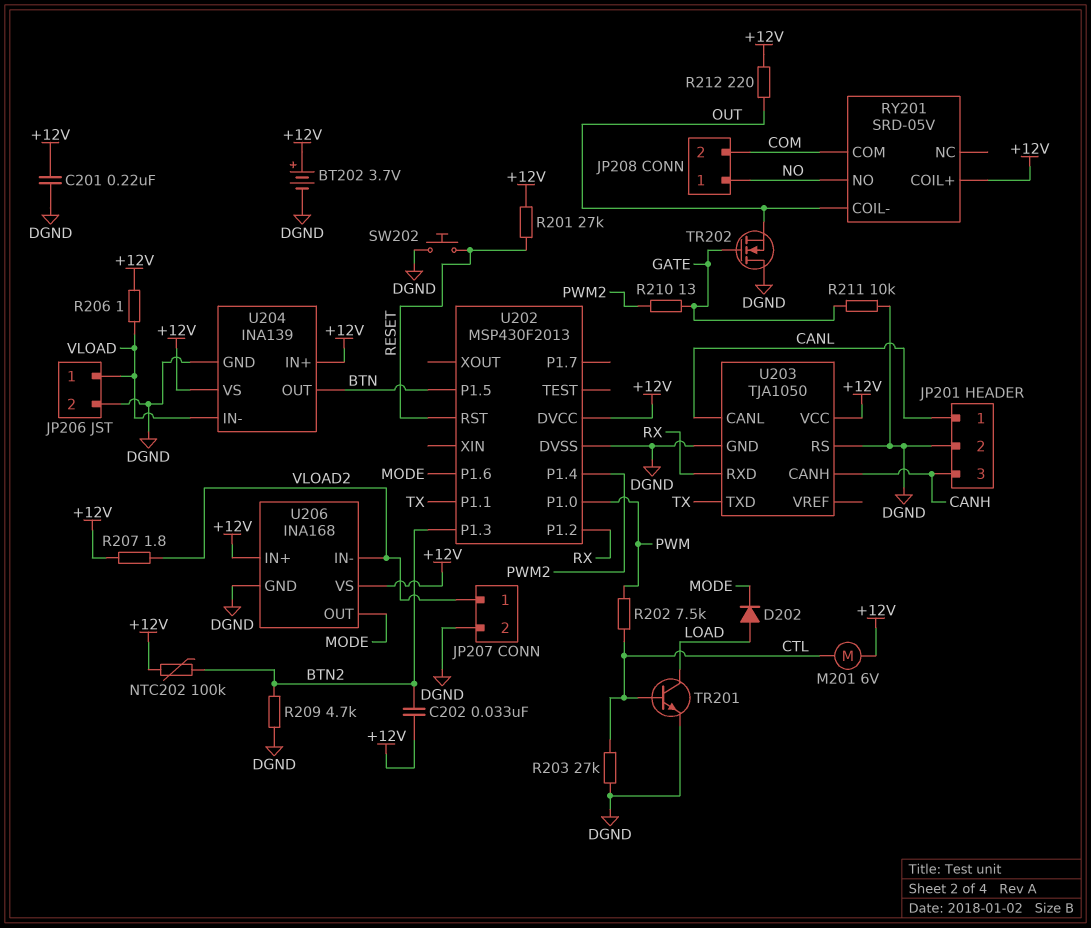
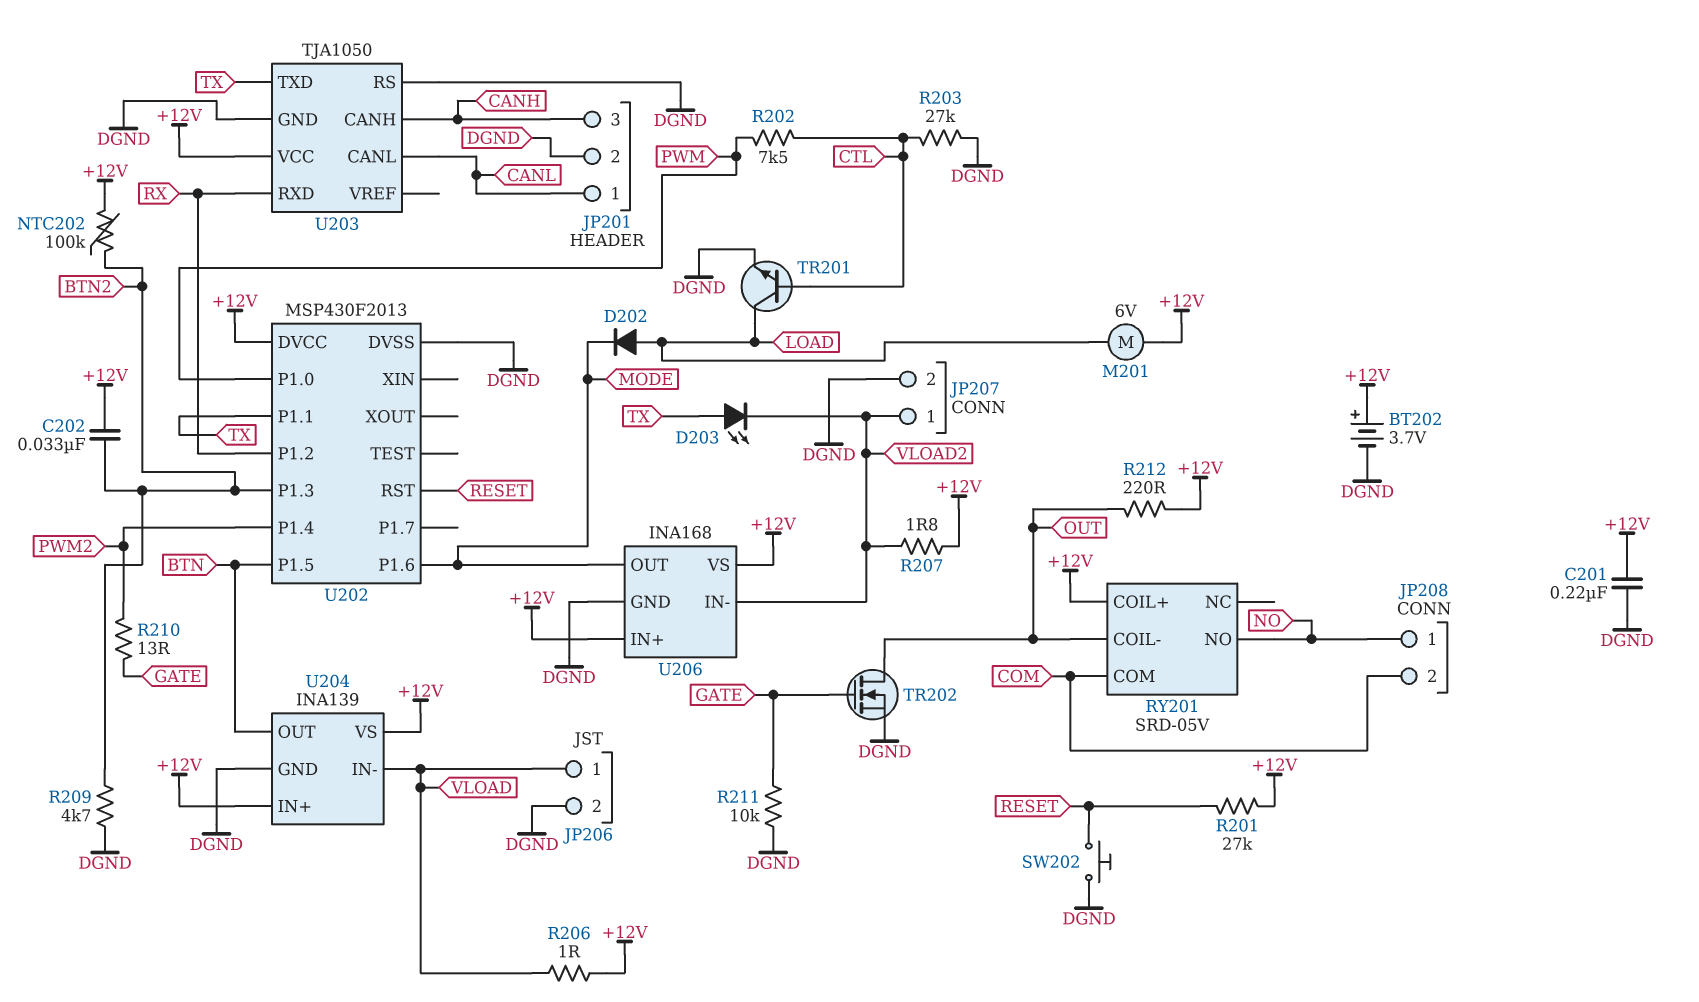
D203: none -> LED (A TX, K VLOAD2)
M201: motor 6V (+12V, CTL) -> motor 6V (+12V, LOAD)
TR202: NMOS (G GATE, D DGND, S OUT) -> NMOS (G GATE, D OUT, S DGND)

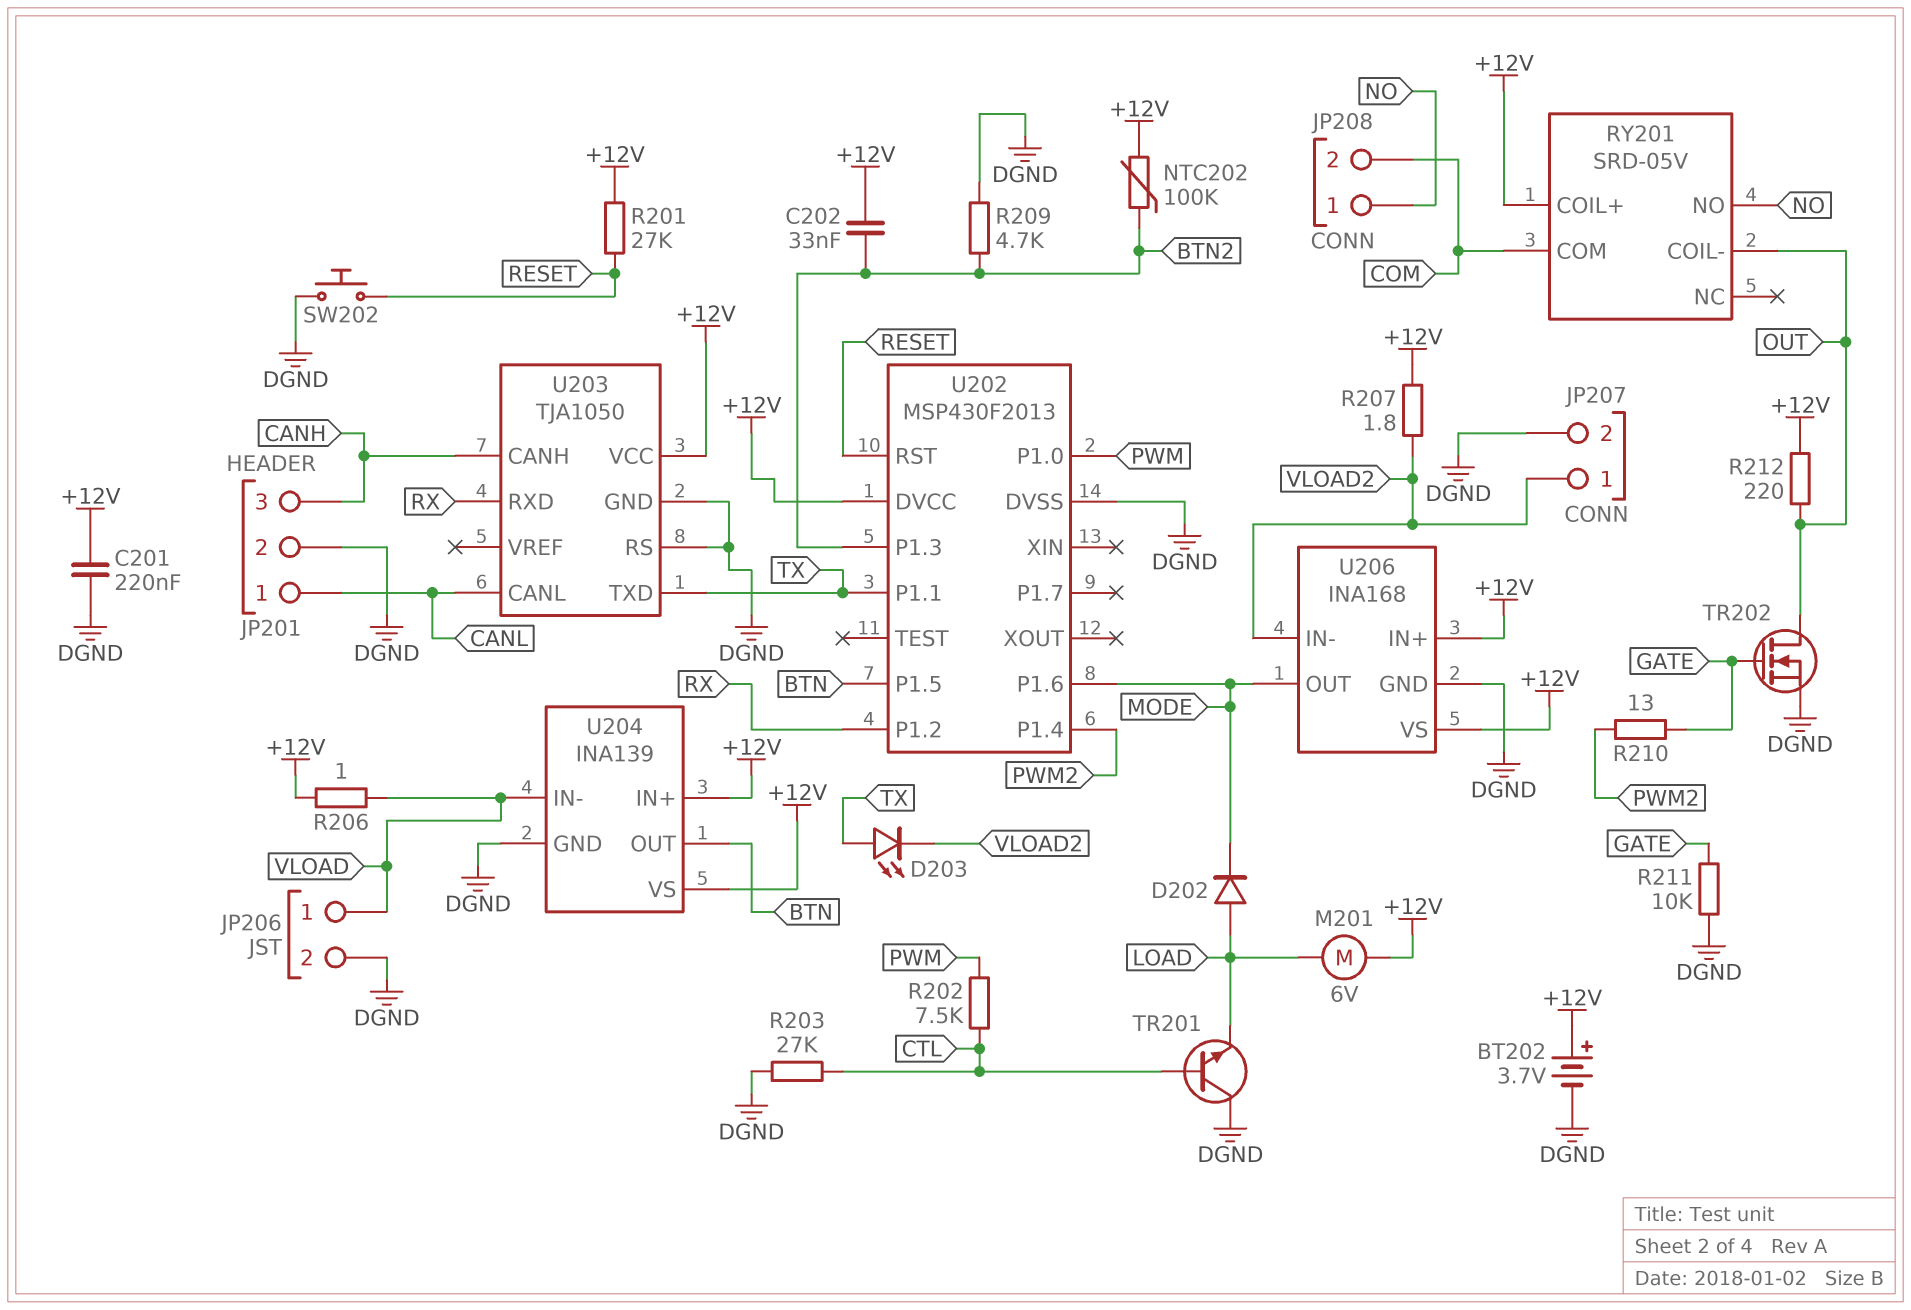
TR201: NPN (B CTL, C LOAD, E DGND) -> NPN (B CTL, C DGND, E LOAD)

